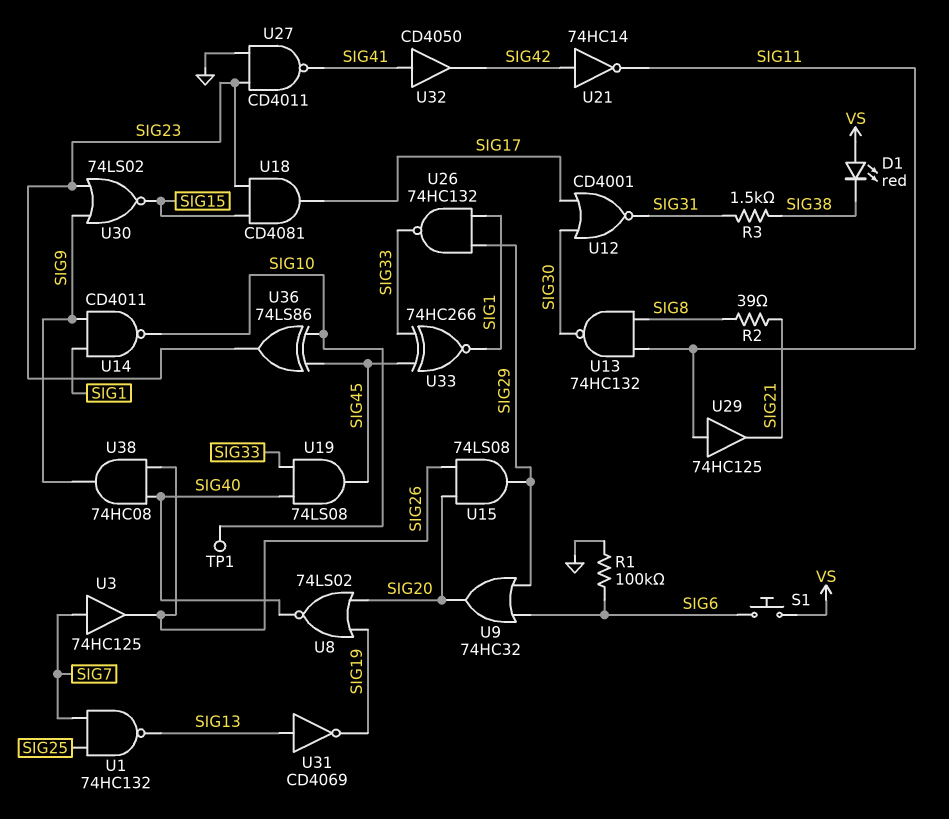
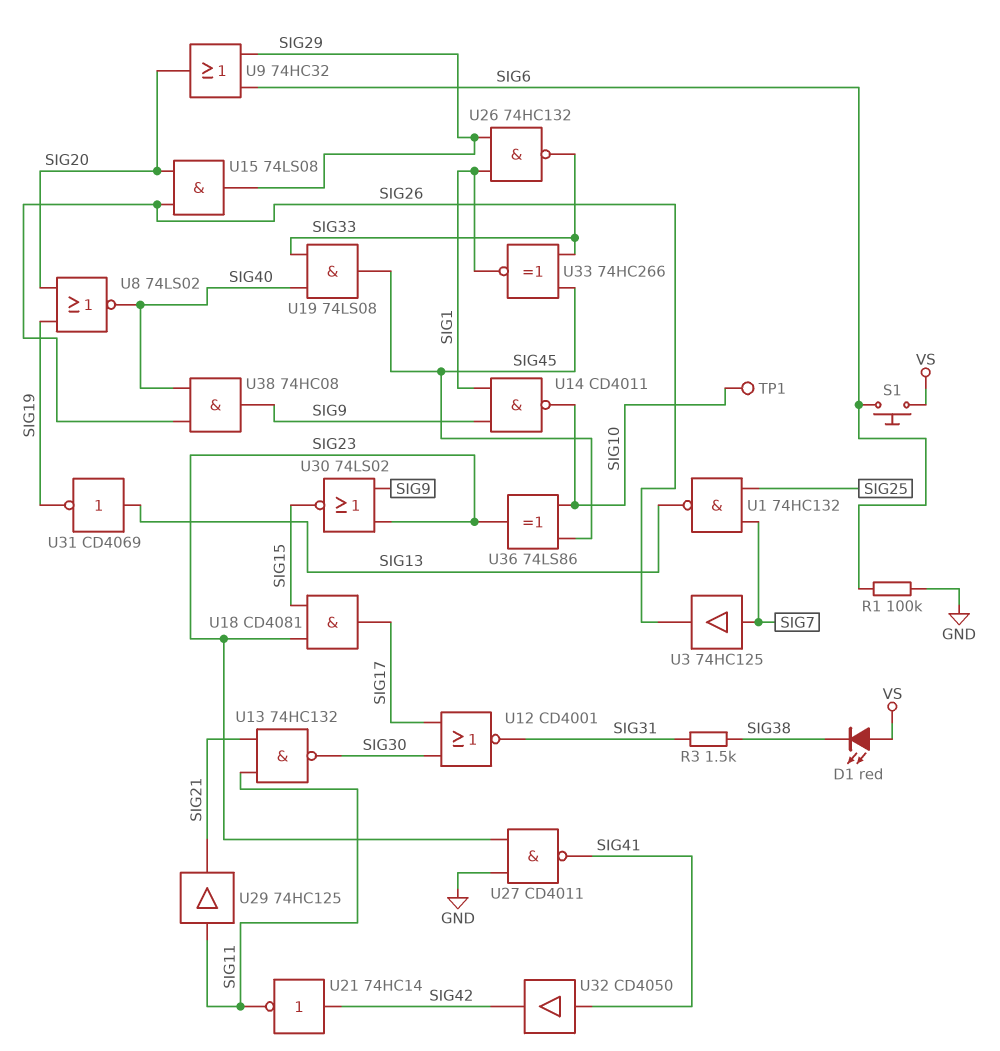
R2: 39 (SIG8, SIG21) -> none
U13: NAND 74HC132 (in SIG8, in SIG11, out SIG30) -> NAND 74HC132 (in SIG11, in SIG21, out SIG30)

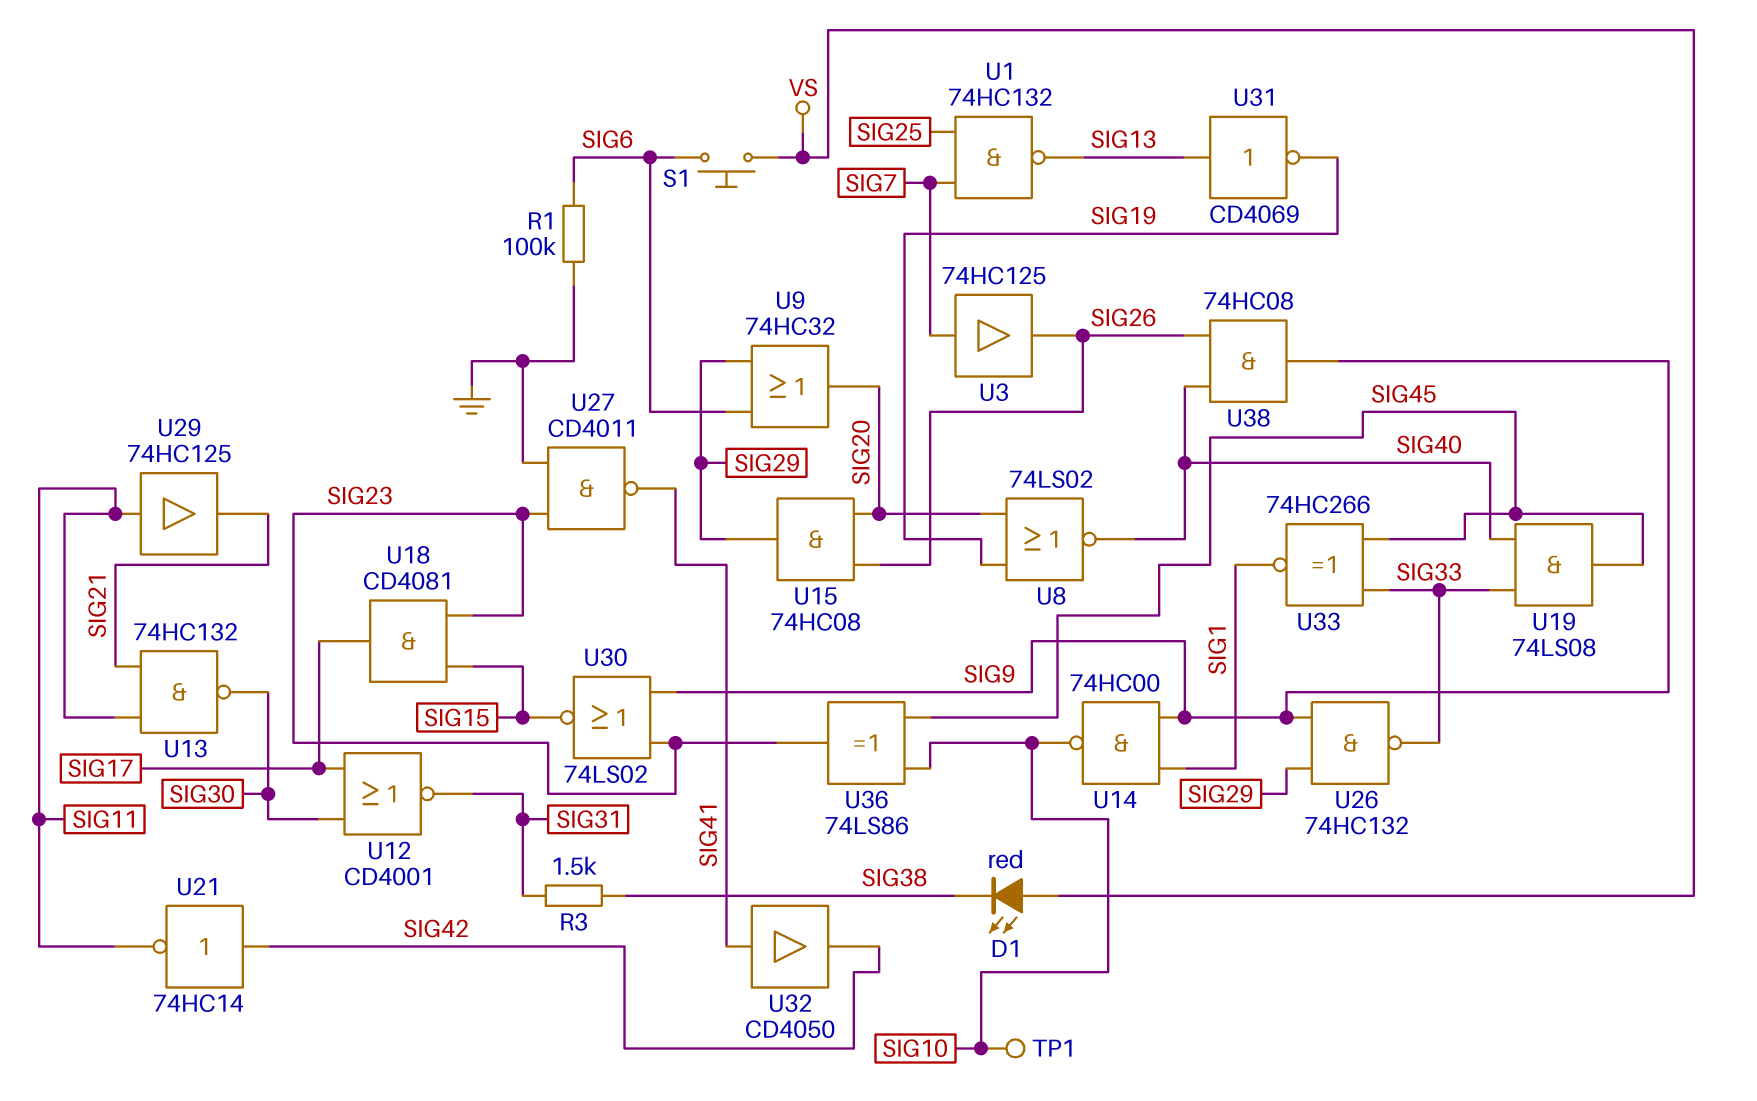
U14: NAND CD4011 (in SIG1, in SIG9, out SIG10) -> NAND 74HC00 (in SIG1, in SIG9, out SIG10)
U15: AND 74LS08 (in SIG20, in SIG26, out SIG29) -> AND 74HC08 (in SIG20, in SIG26, out SIG29)
U26: NAND 74HC132 (in SIG1, in SIG29, out SIG33) -> NAND 74HC132 (in SIG9, in SIG29, out SIG33)

